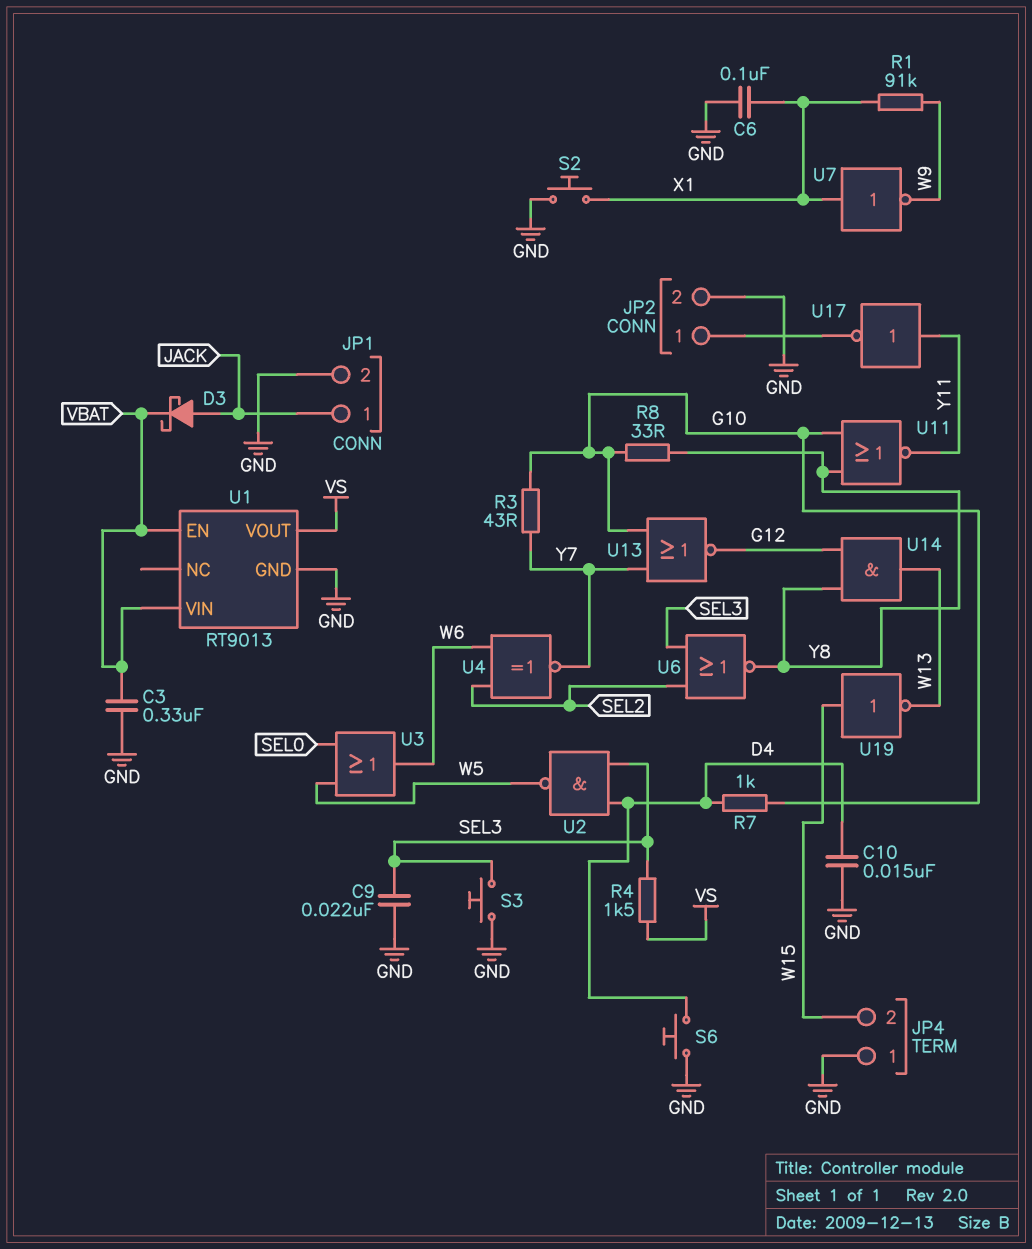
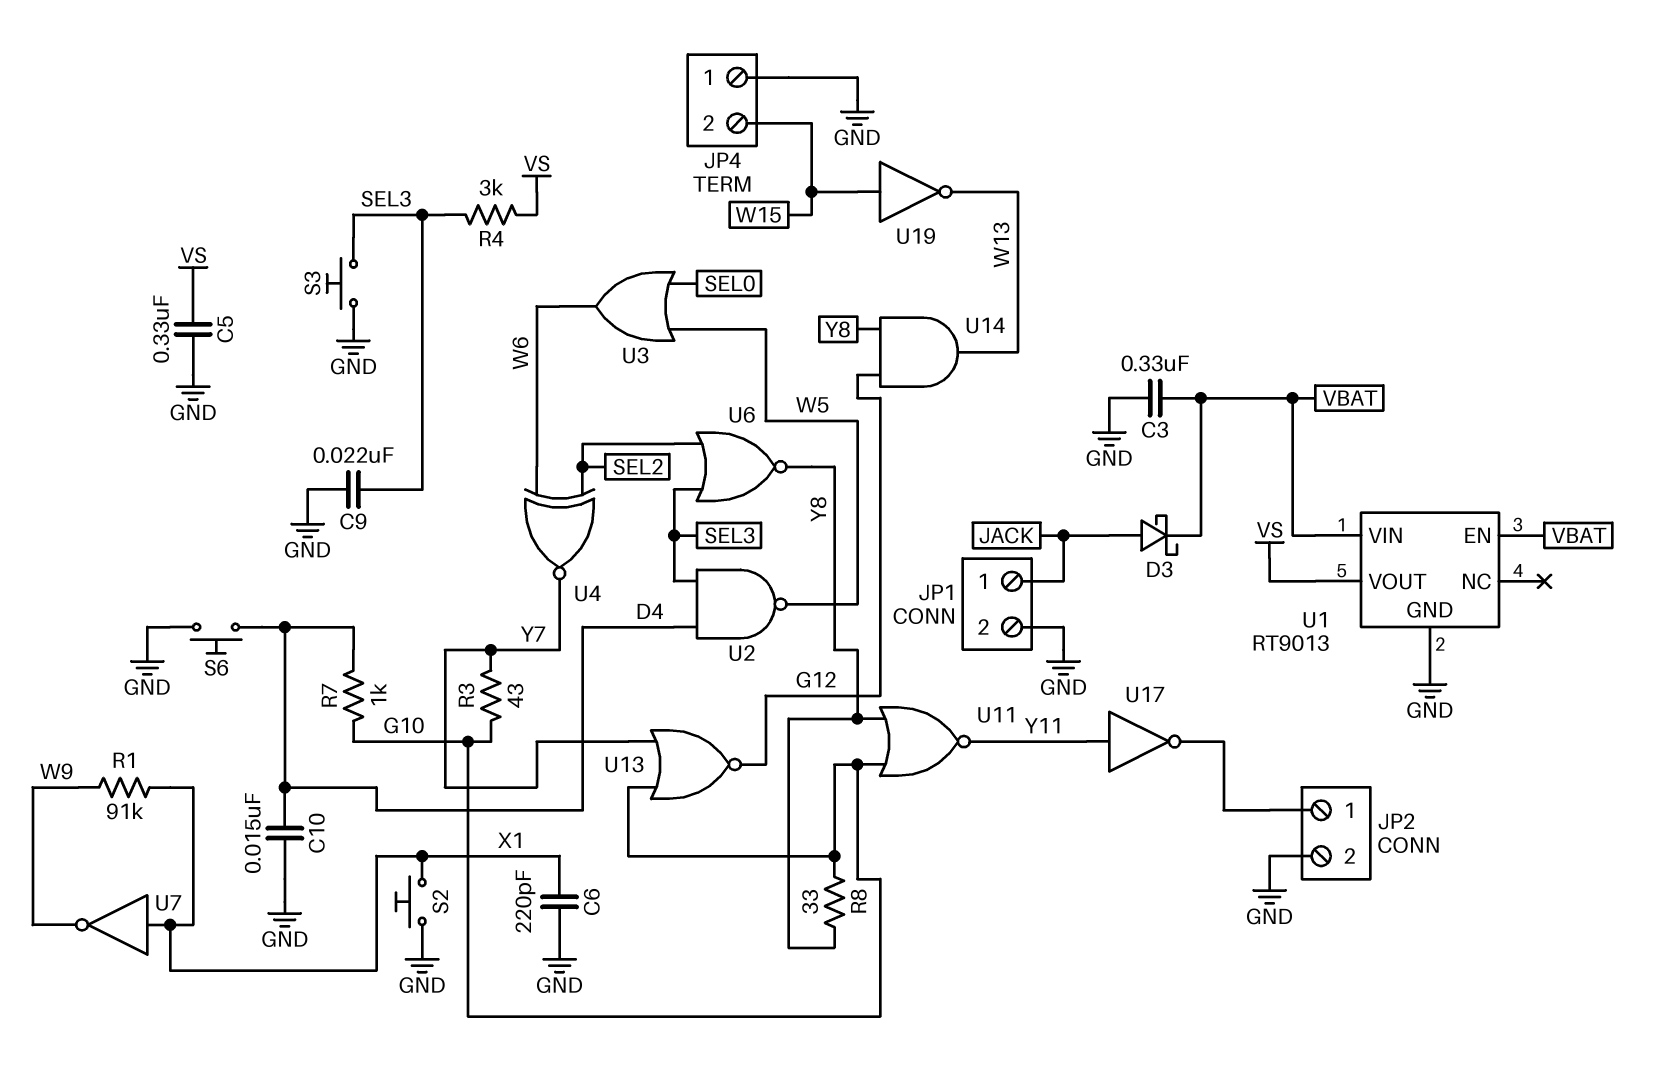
C5: none -> 330nF (GND, VS)
C6: 100nF (GND, X1) -> 220pF (GND, X1)
R4: 1.5k (SEL3, VS) -> 3k (SEL3, VS)

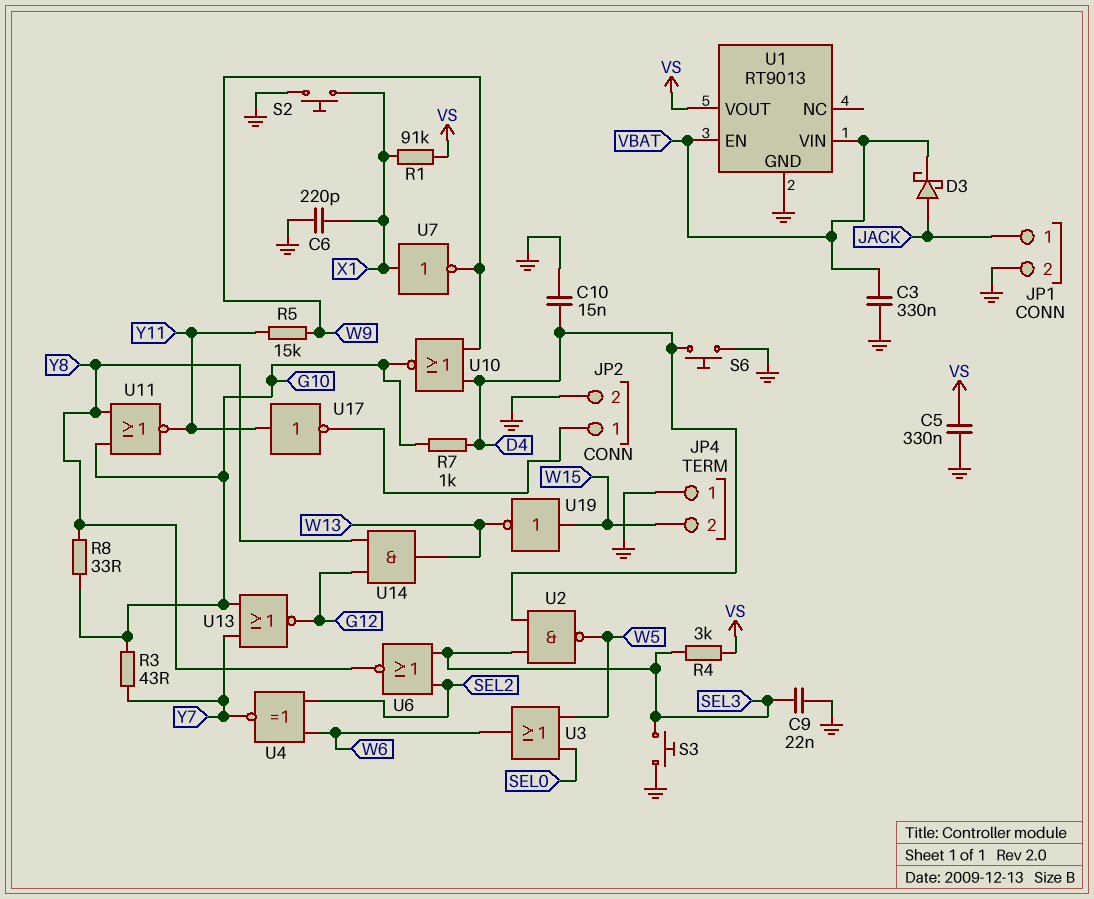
R1: 91k (W9, X1) -> 91k (VS, X1)
R5: none -> 15k (W9, Y11)
U10: none -> NOR (in D4, in W9, out G10)

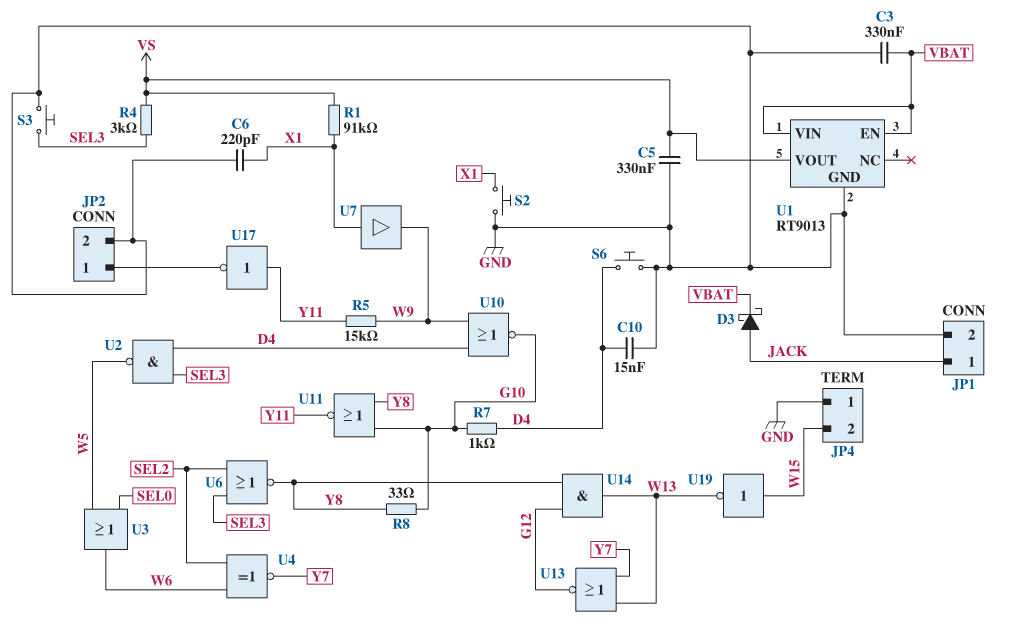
C9: 22nF (GND, SEL3) -> none
R3: 43 (G10, Y7) -> none
U7: NOT (in X1, out W9) -> buffer (in X1, out W9)
U13: NOR (in G10, in Y7, out G12) -> NOR (in W13, in Y7, out G12)

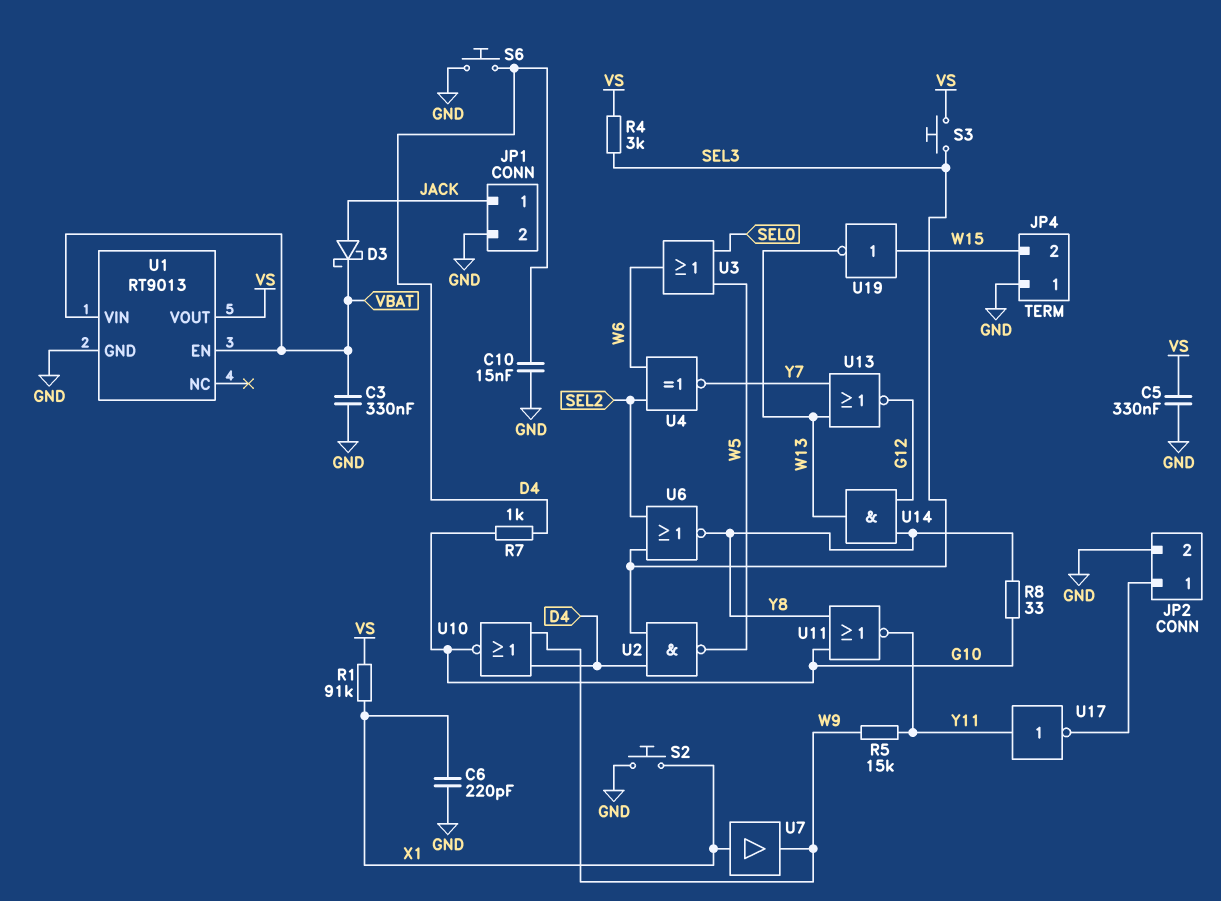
S3: button (GND, SEL3) -> button (SEL3, VS)

